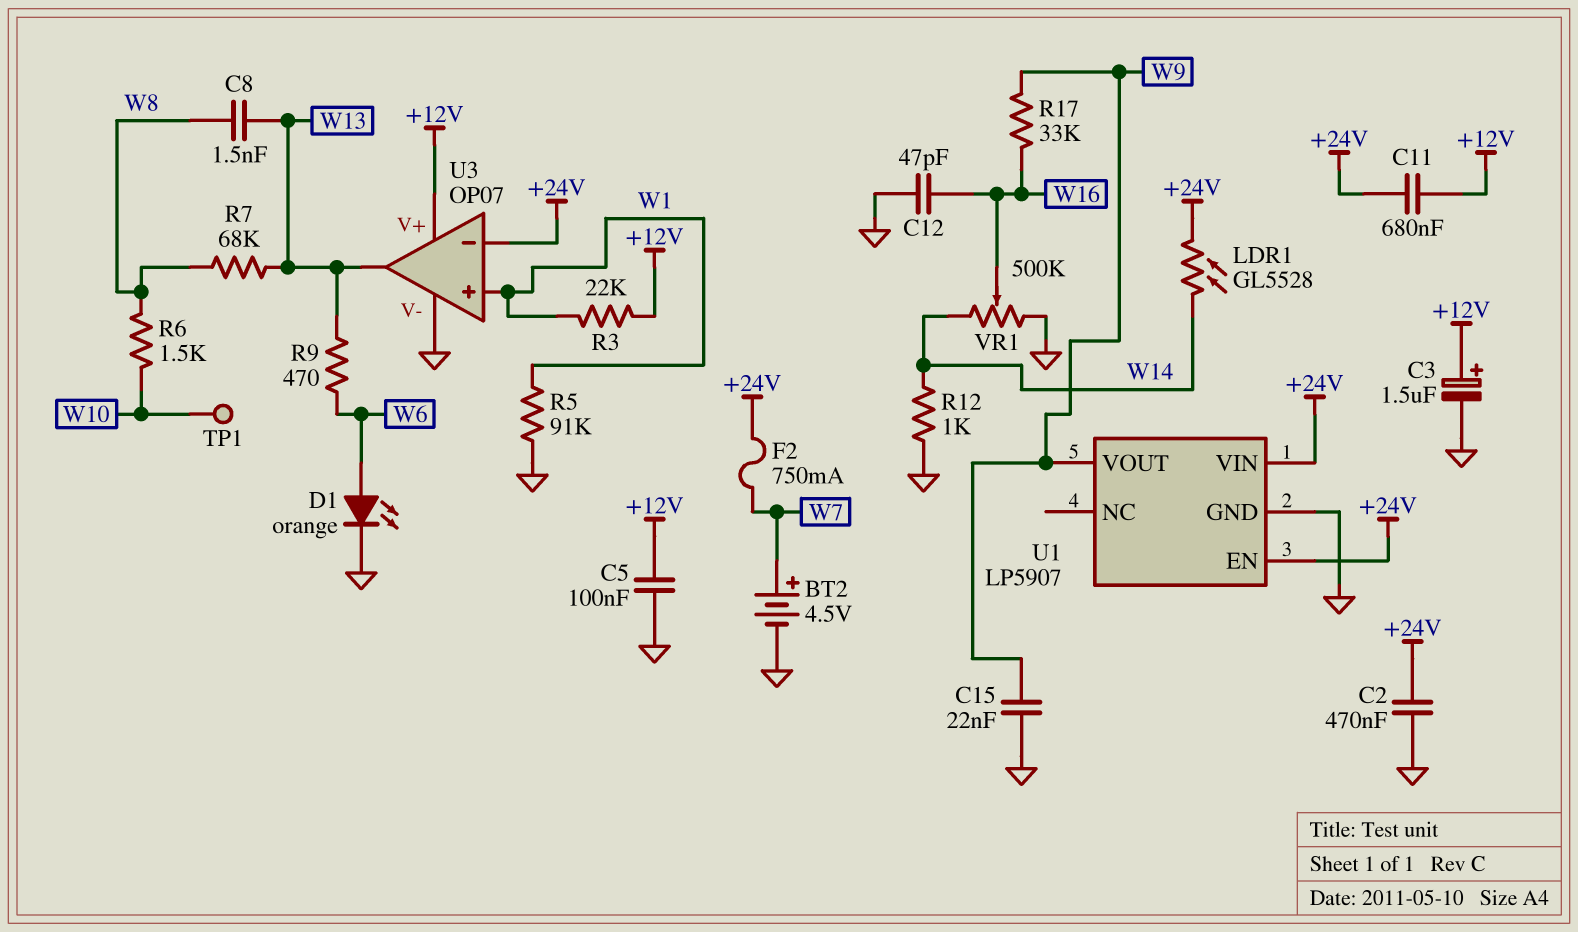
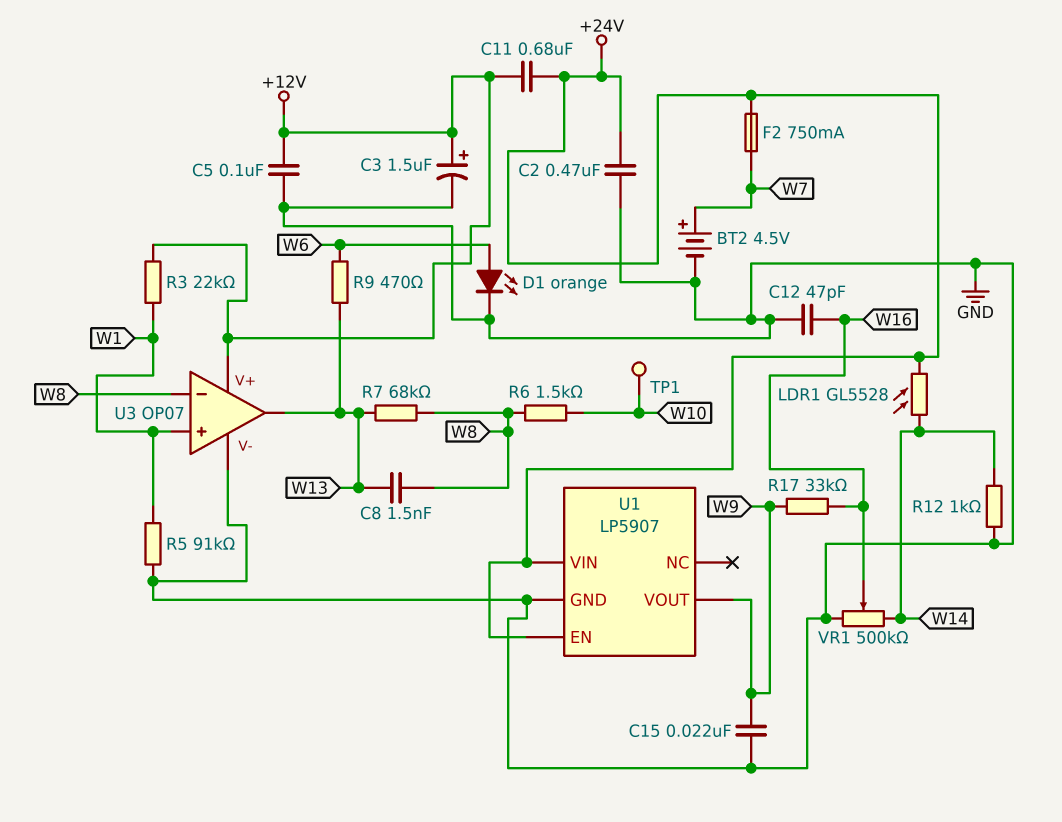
U3 pin in-: +24V -> W8

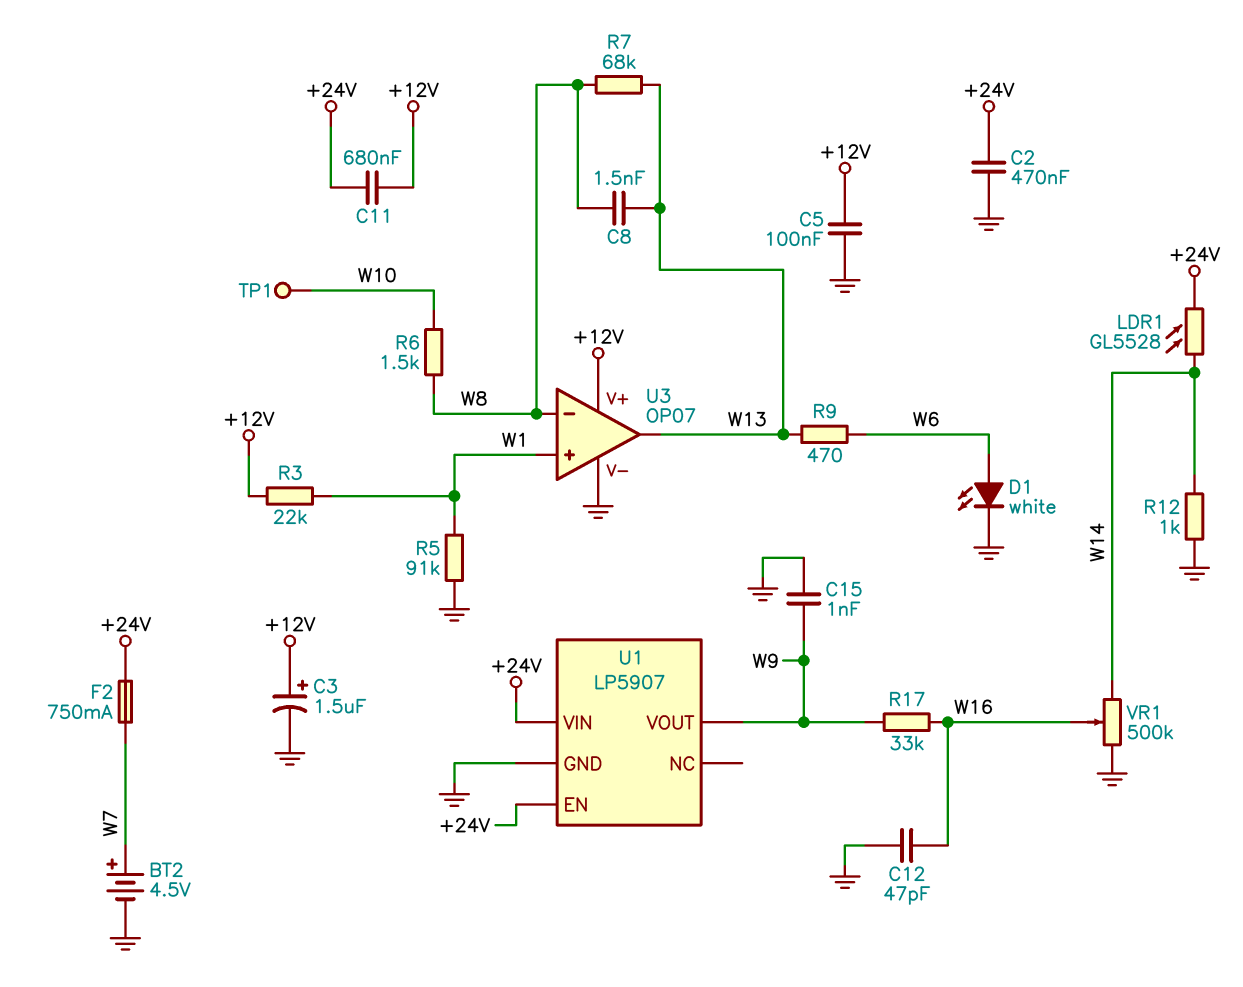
C15: 22nF (GND, W9) -> 1nF (GND, W9)
D1: LED orange (A W6, K GND) -> LED white (A W6, K GND)

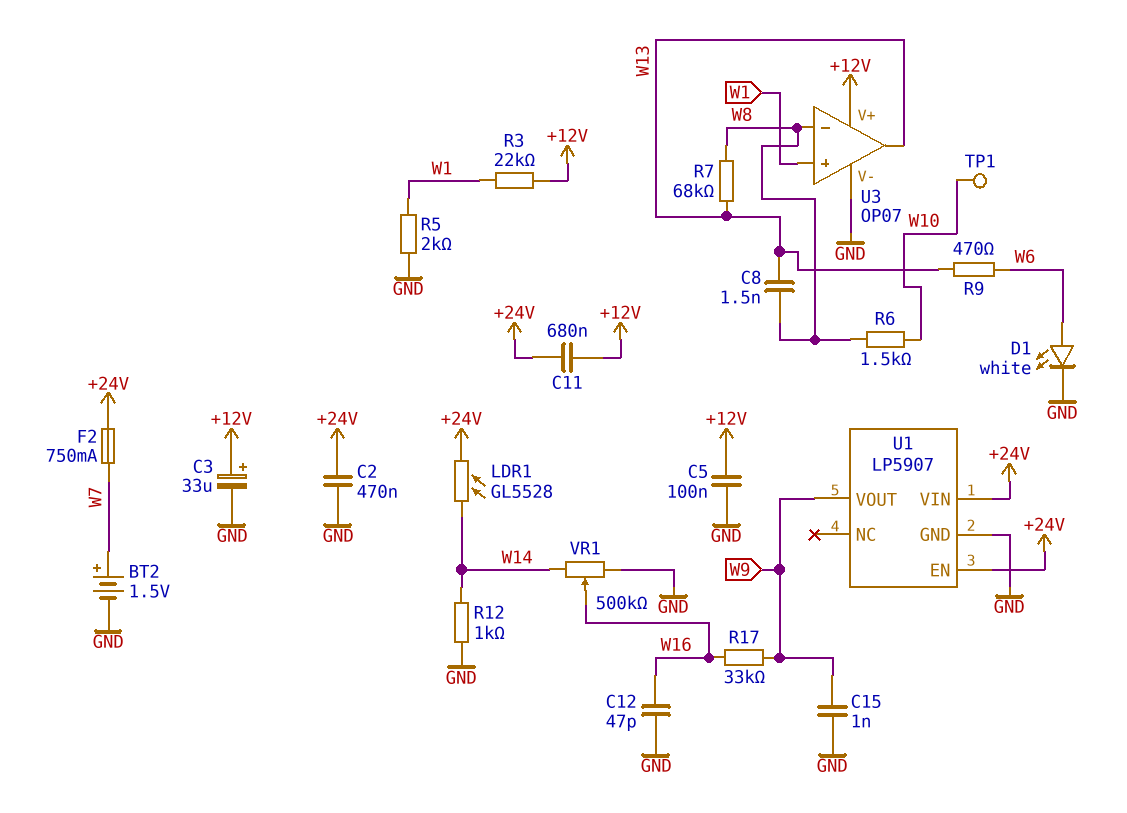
BT2: 4.5V (plus W7, minus GND) -> 1.5V (plus W7, minus GND)
C3: 1.5uF (plus +12V, minus GND) -> 33uF (plus +12V, minus GND)
R5: 91k (GND, W1) -> 2k (GND, W1)

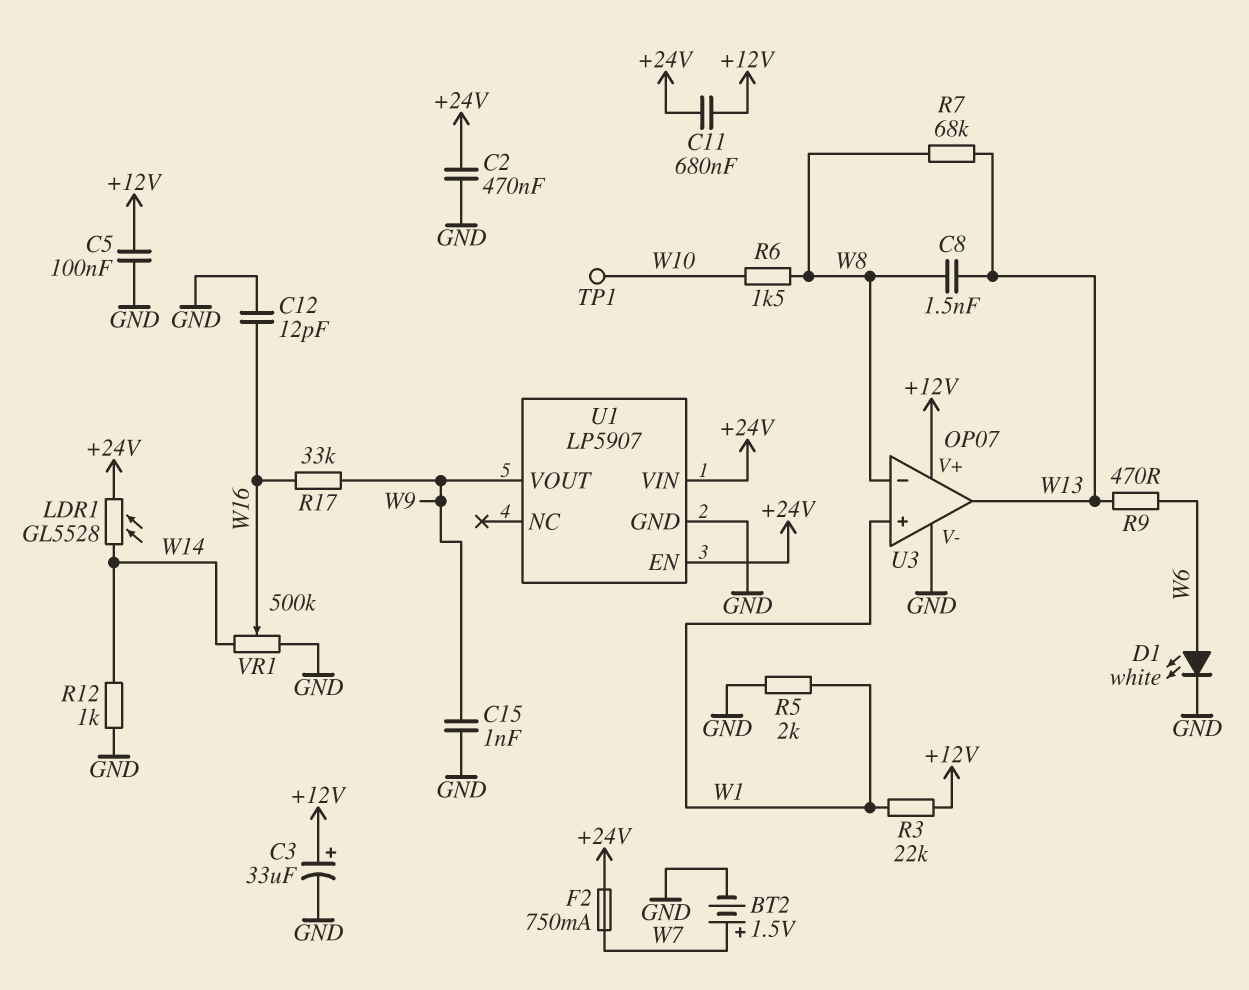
C12: 47pF (GND, W16) -> 12pF (GND, W16)

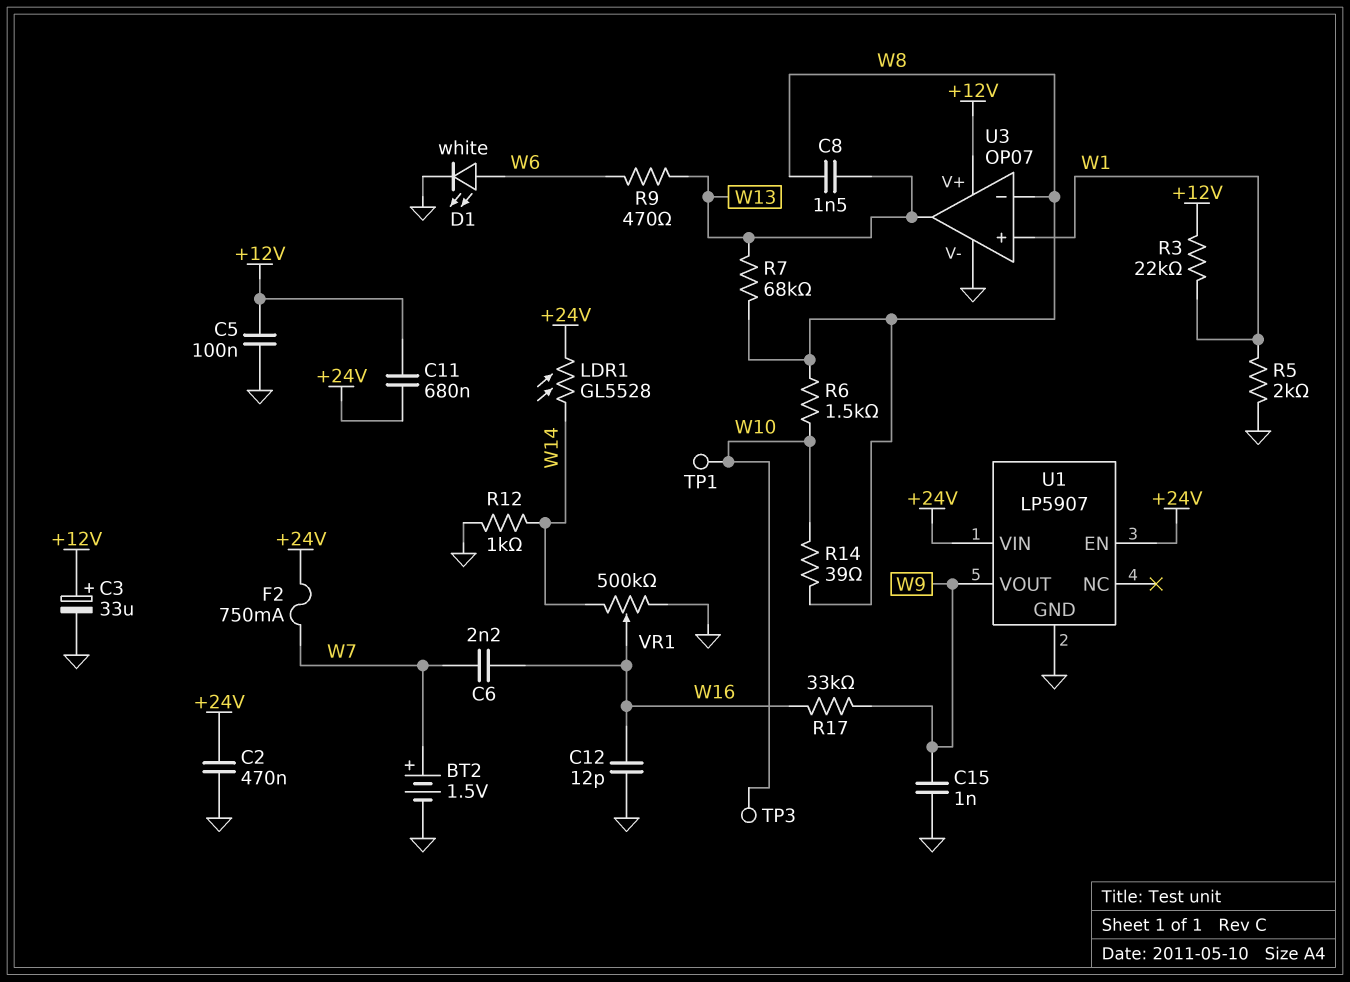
C6: none -> 2.2nF (W7, W16)
R14: none -> 39 (W8, W10)
TP3: none -> test point (W10)

